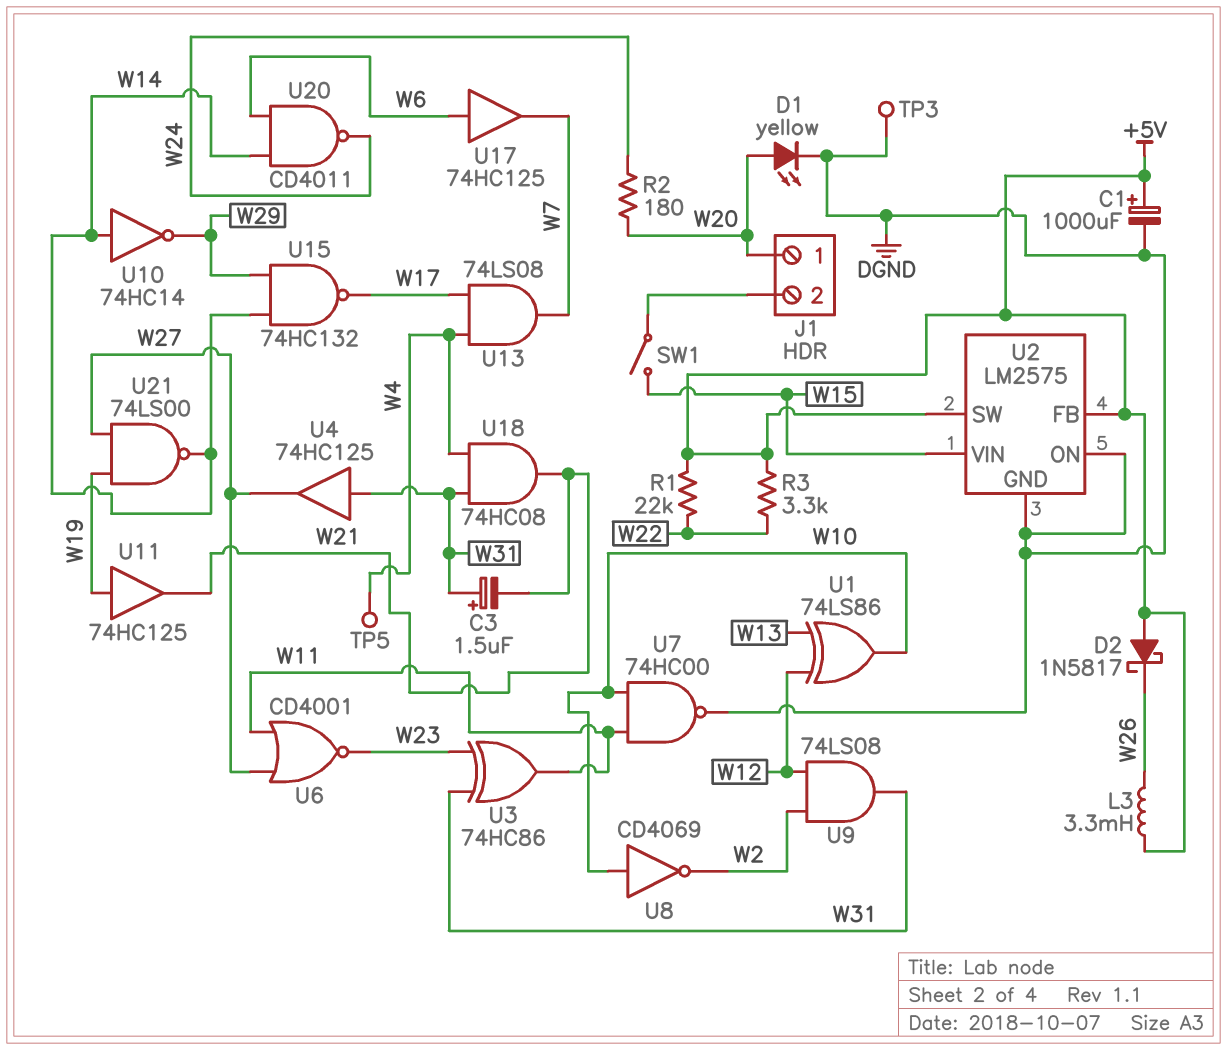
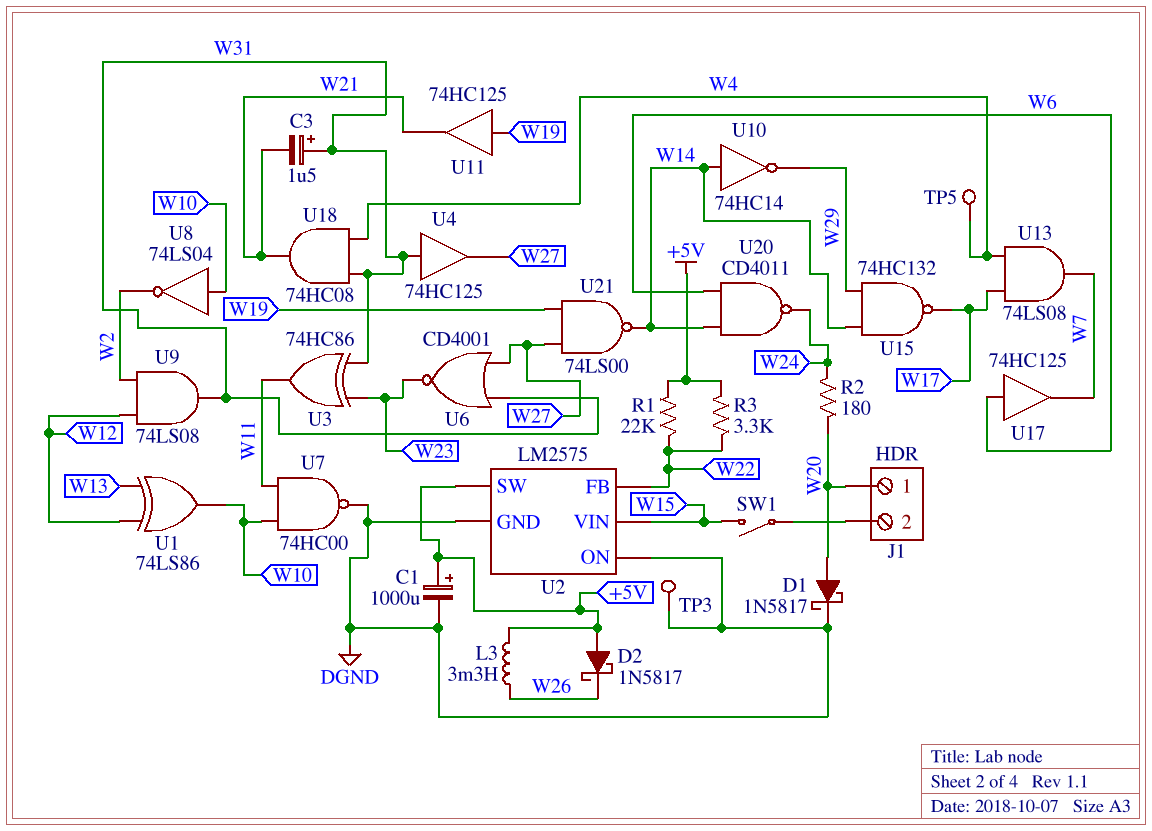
D1: LED yellow (A W20, K DGND) -> schottky 1N5817 (A W20, K DGND)
U2 pin FB: +5V -> W22
U6: NOR CD4001 (in W11, in W27, out W23) -> NOR CD4001 (in W27, in W31, out W23)
U8: NOT CD4069 (in W10, out W2) -> NOT 74LS04 (in W10, out W2)

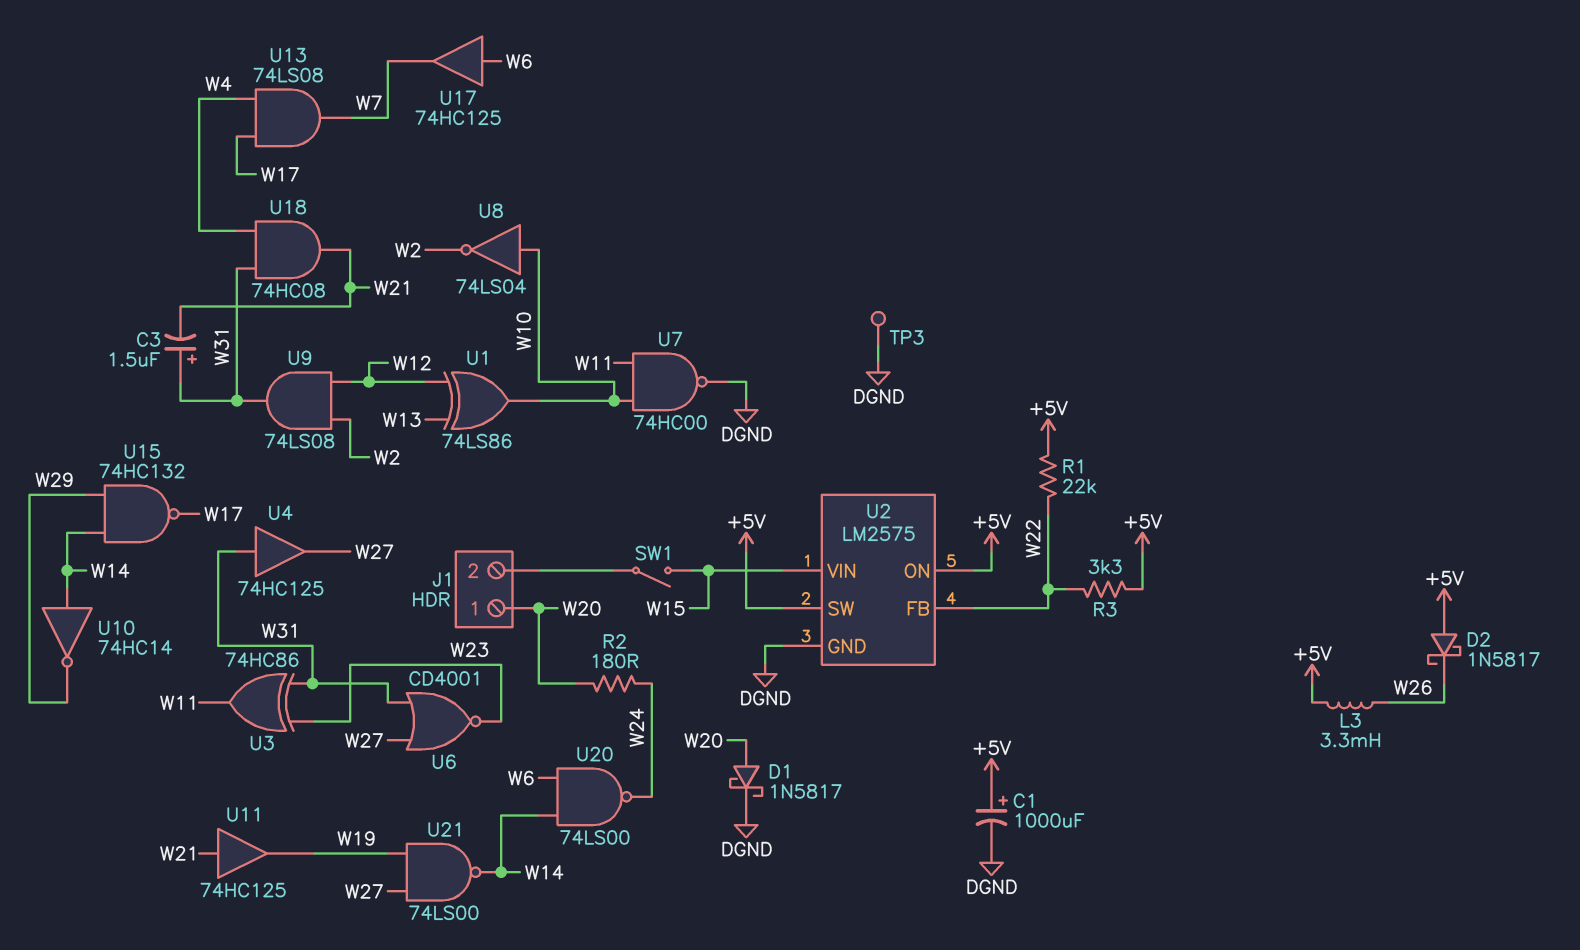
TP5: test point (W4) -> none
U2 pin ON: DGND -> +5V
U11: buffer 74HC125 (in W19, out W21) -> buffer 74HC125 (in W21, out W19)
U20: NAND CD4011 (in W6, in W14, out W24) -> NAND 74LS00 (in W6, in W14, out W24)

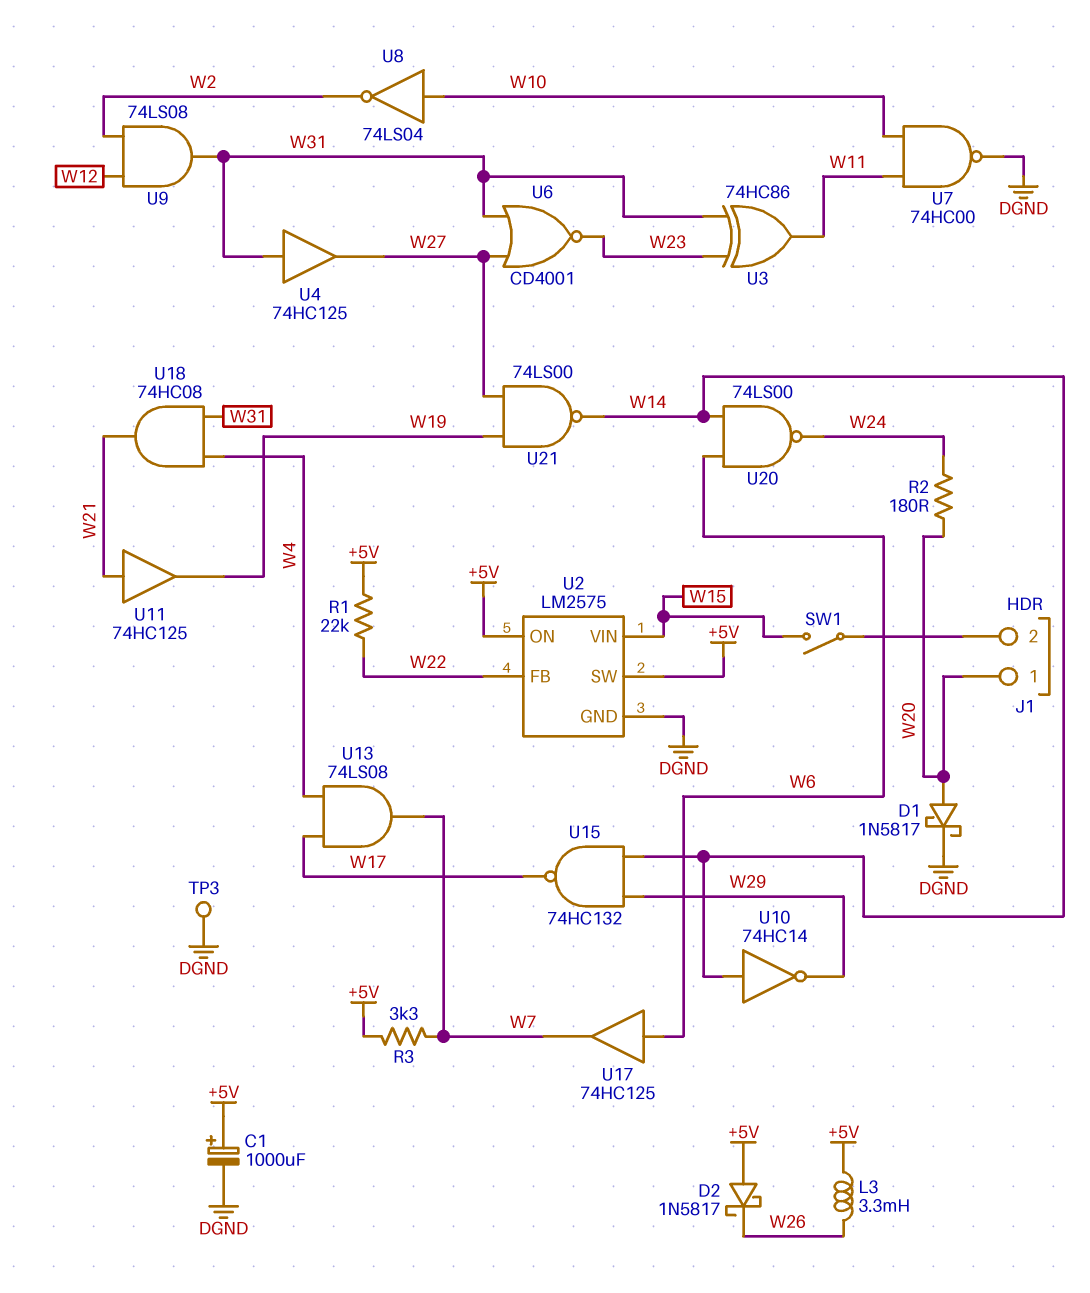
C3: 1.5uF (plus W31, minus W21) -> none
R3: 3.3k (+5V, W22) -> 3.3k (+5V, W7)
U1: XOR 74LS86 (in W12, in W13, out W10) -> none

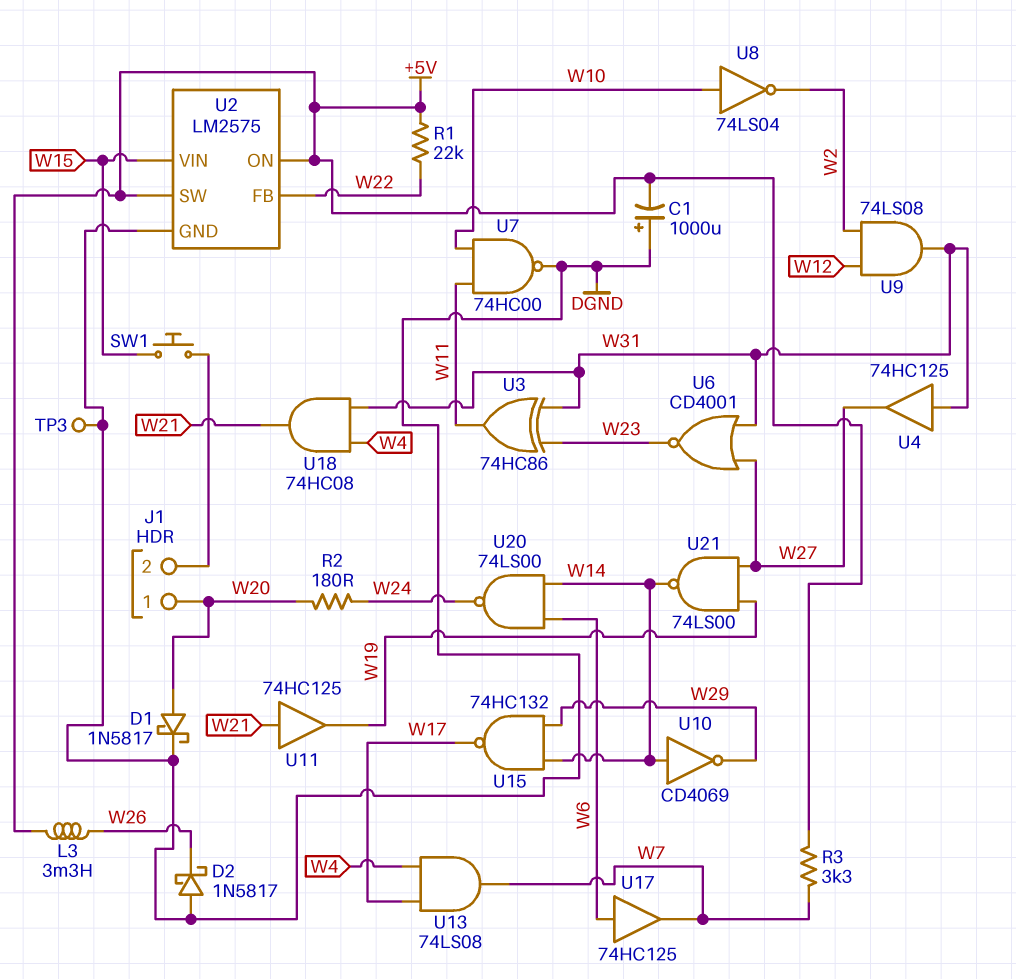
C1: 1000uF (plus +5V, minus DGND) -> 1000uF (plus DGND, minus +5V)
D2: schottky 1N5817 (A +5V, K W26) -> schottky 1N5817 (A DGND, K W26)
SW1: switch (J1/2, W15) -> button (J1/2, W15)
U10: NOT 74HC14 (in W14, out W29) -> NOT CD4069 (in W14, out W29)

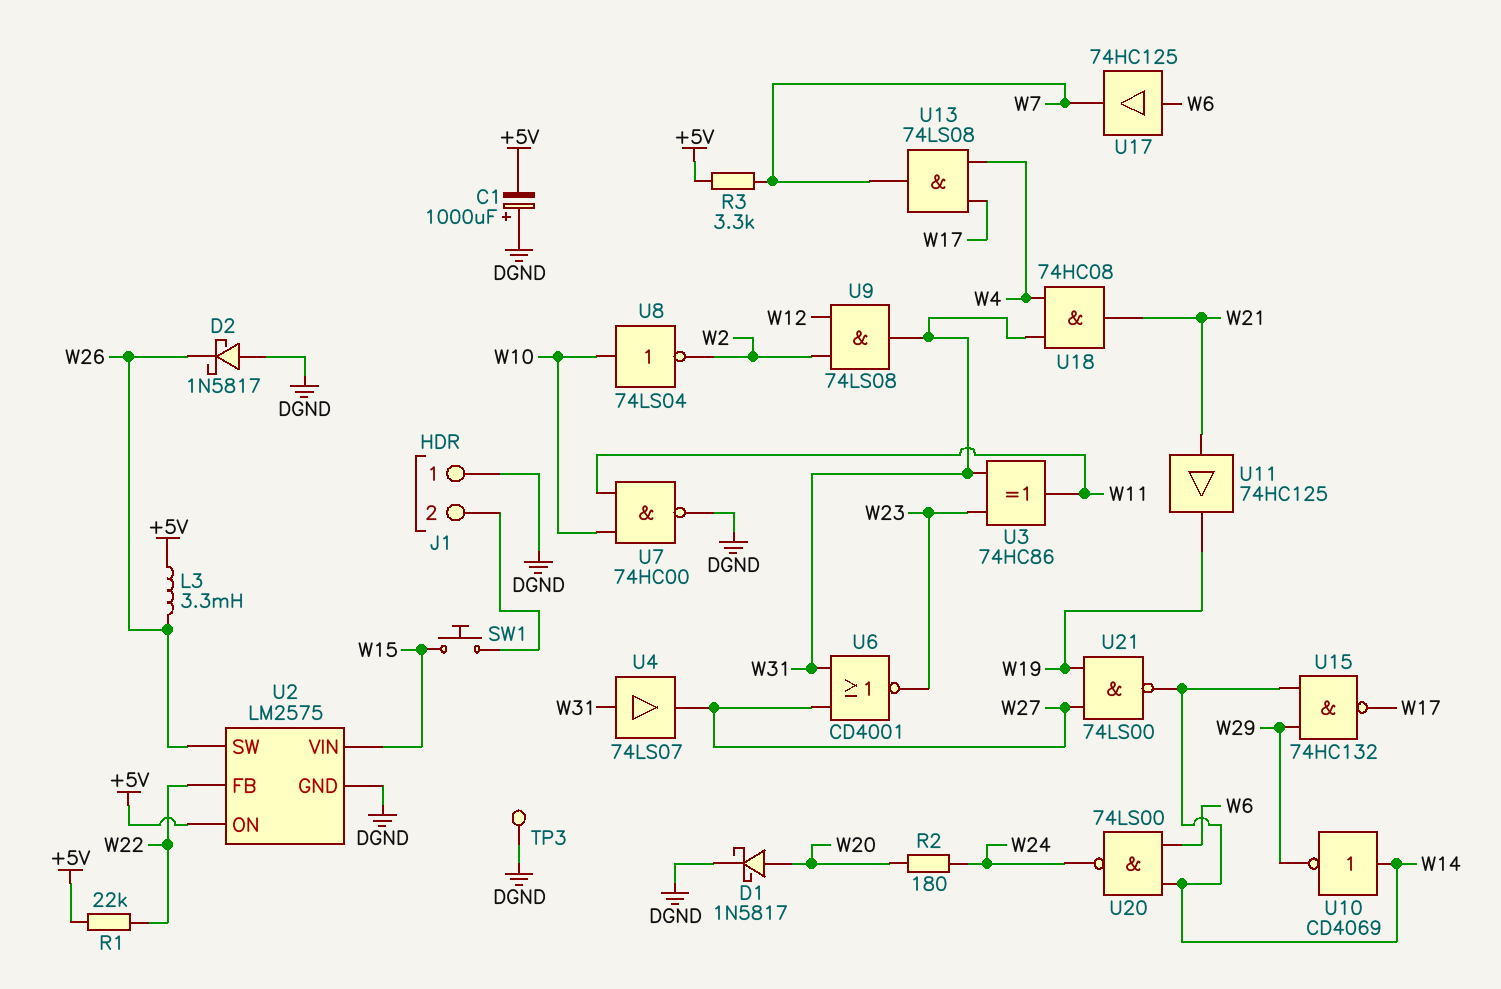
J1 pin 1: W20 -> DGND
U2 pin SW: +5V -> W26
U4: buffer 74HC125 (in W31, out W27) -> buffer 74LS07 (in W31, out W27)

